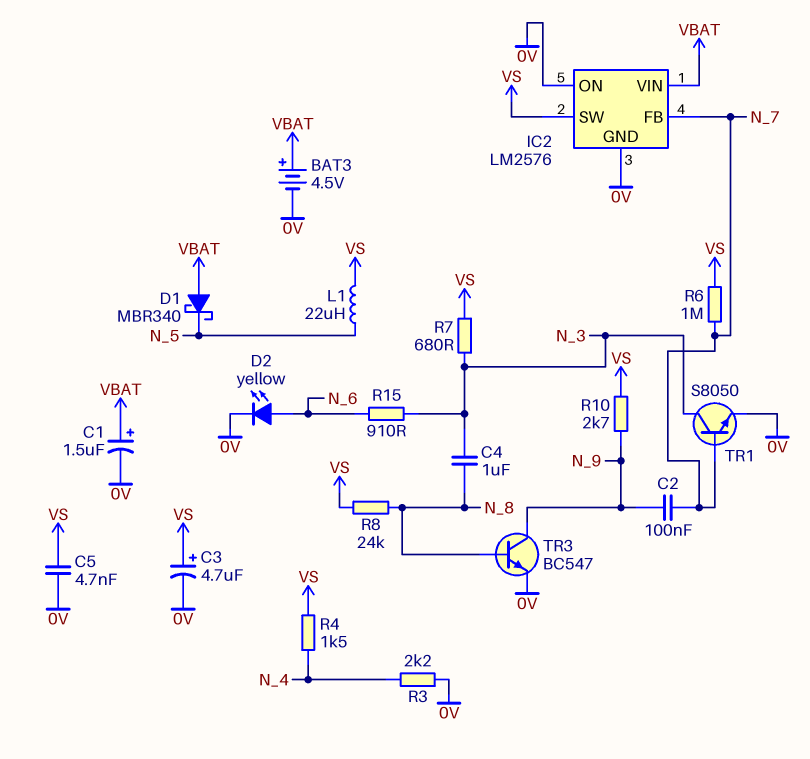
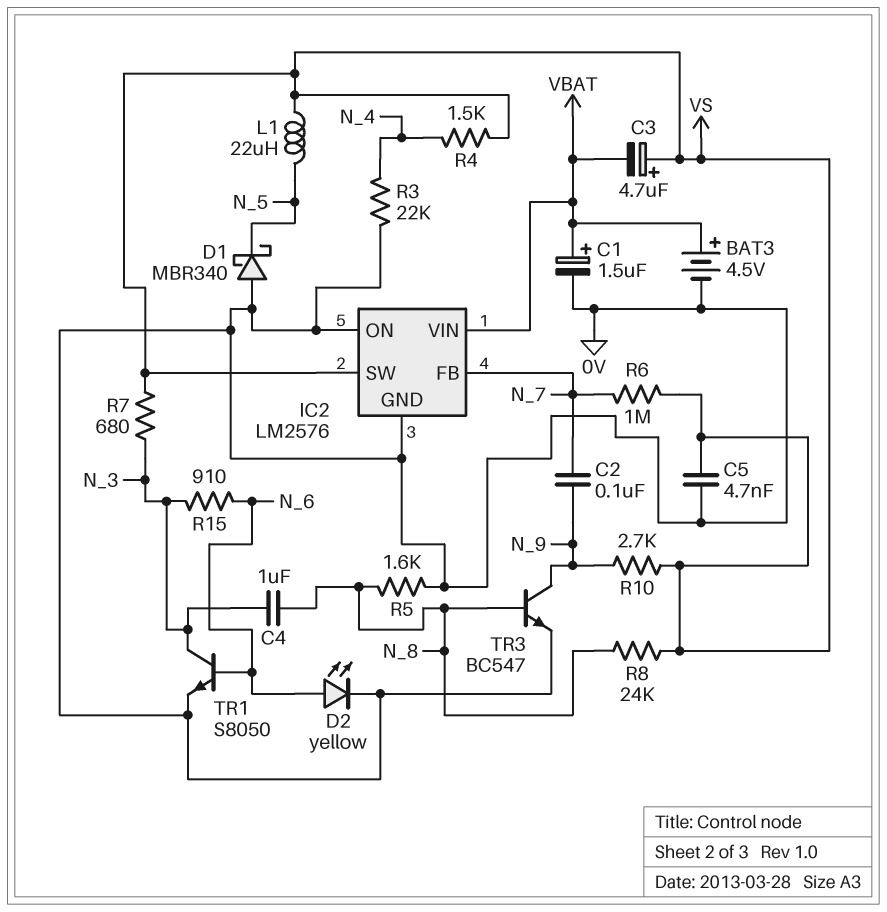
C3: 4.7uF (plus VS, minus 0V) -> 4.7uF (plus VS, minus VBAT)
D1: schottky MBR340 (A VBAT, K N_5) -> schottky MBR340 (A 0V, K N_5)
R3: 2.2k (0V, N_4) -> 22k (0V, N_4)
R5: none -> 1.6k (0V, N_8)
TR1: NPN S8050 (B N_7, C N_3, E 0V) -> NPN S8050 (B N_6, C N_3, E 0V)

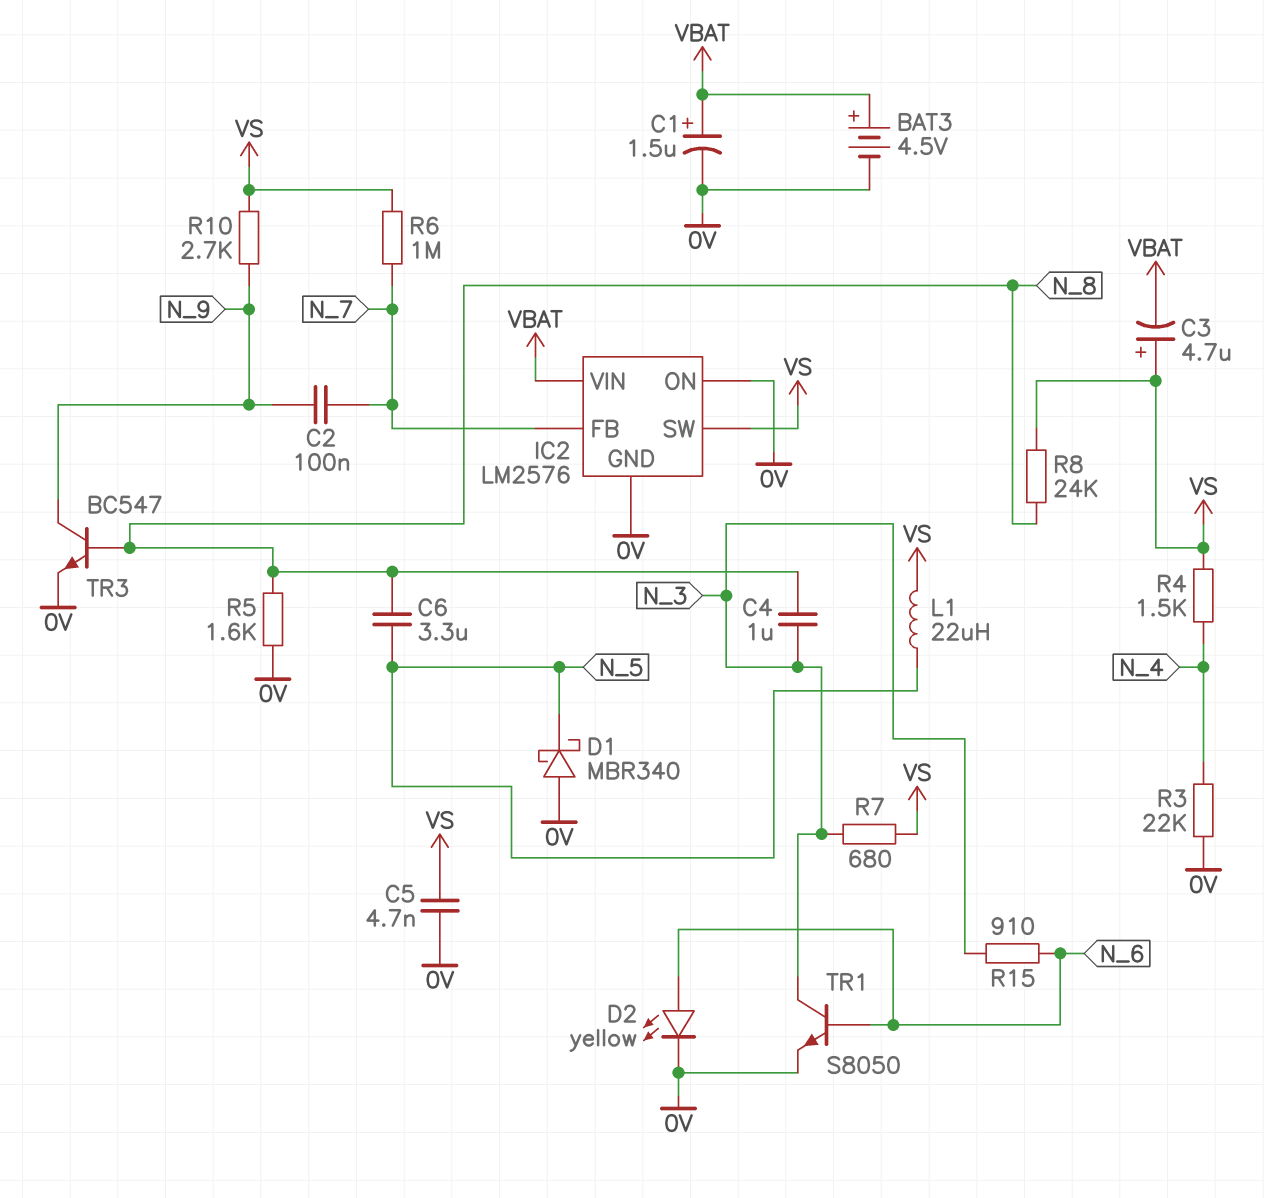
C6: none -> 3.3uF (N_5, N_8)

